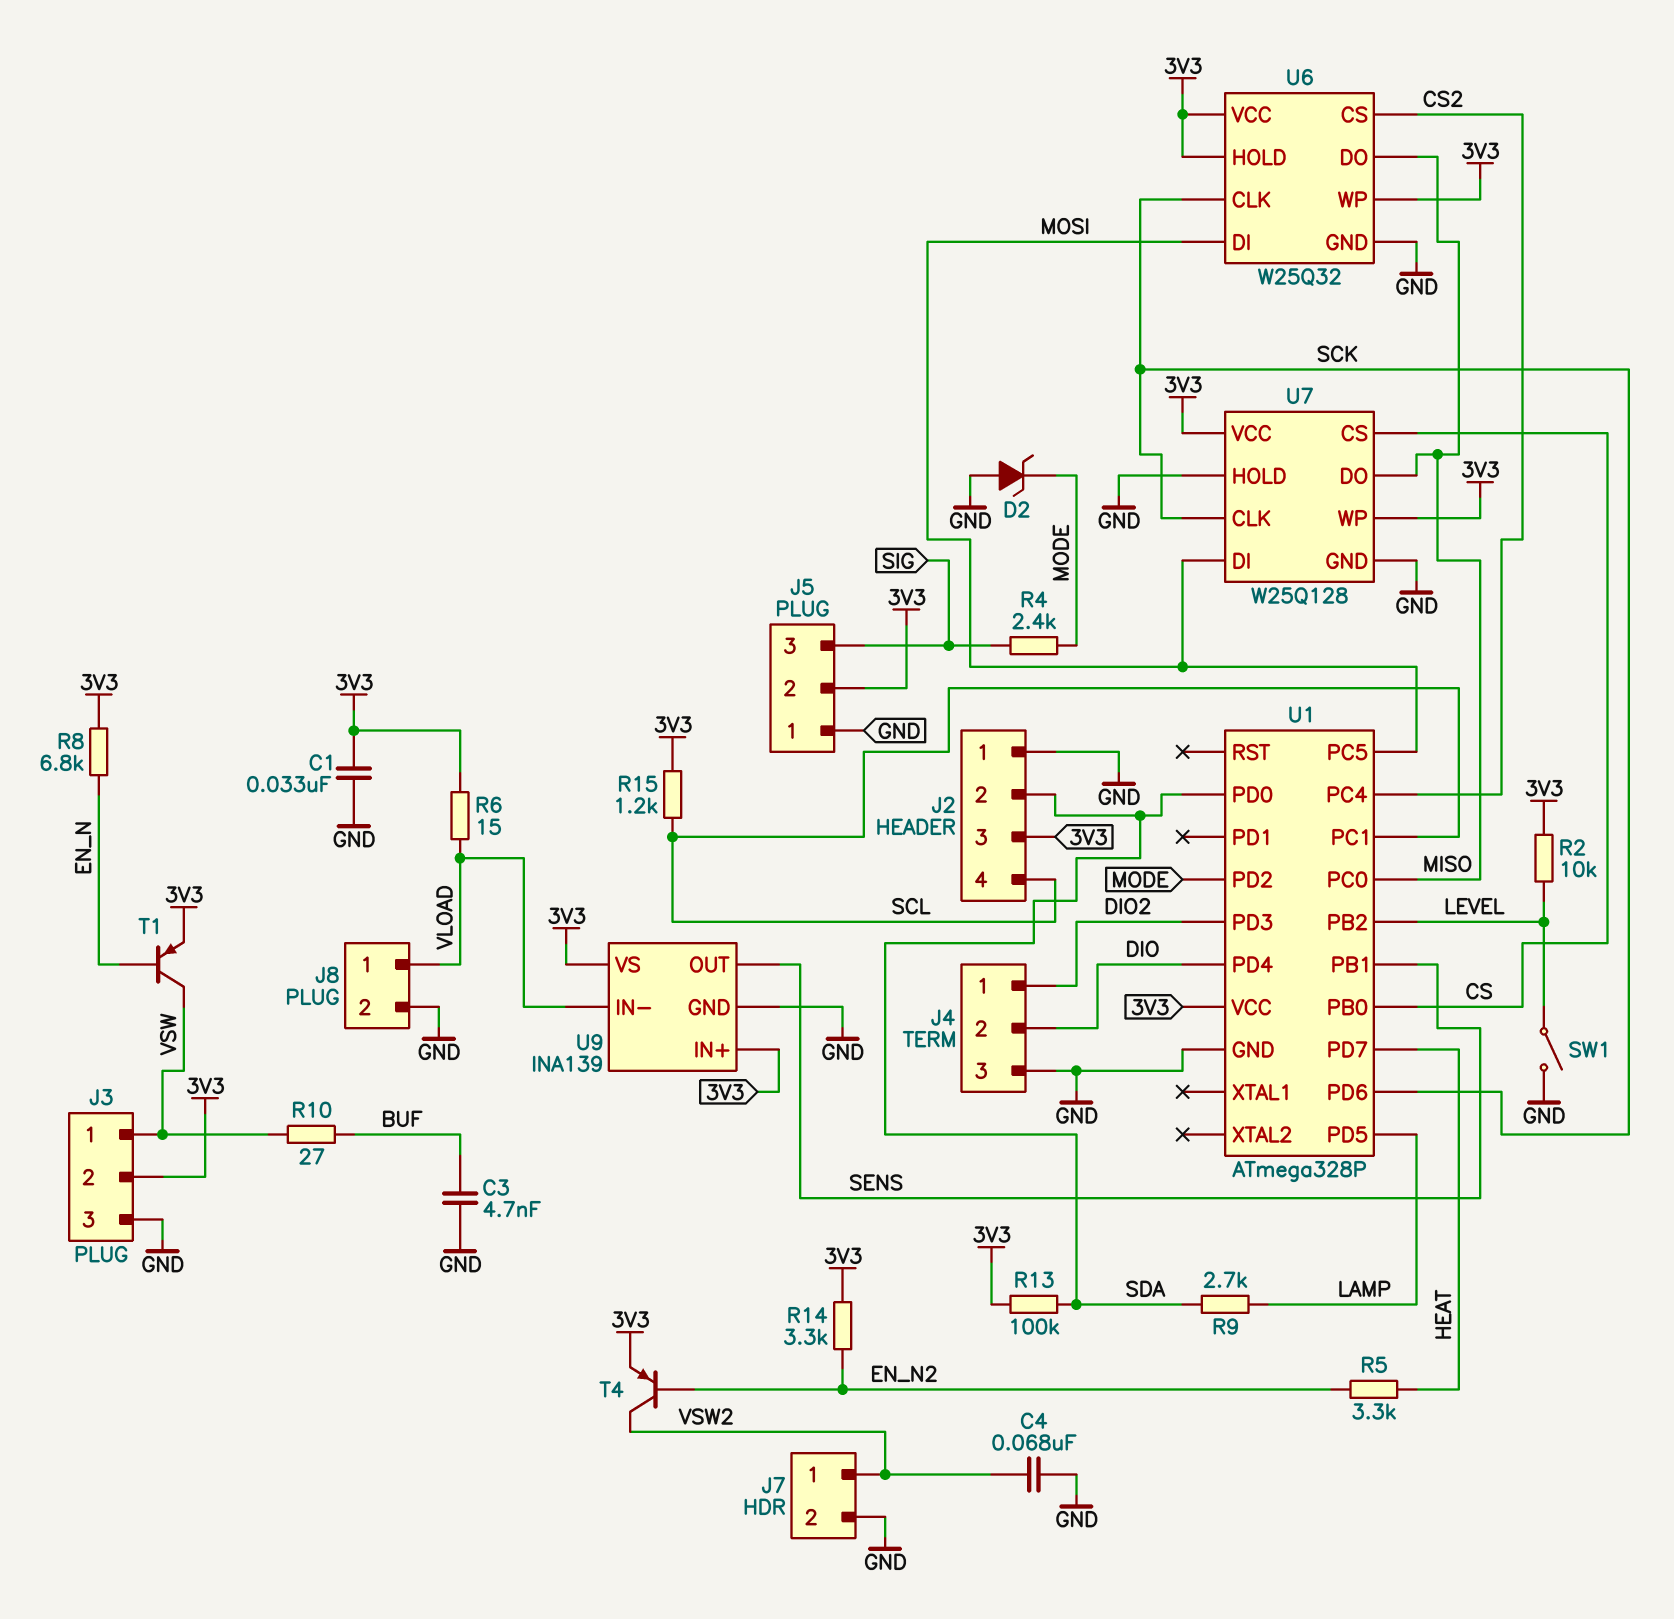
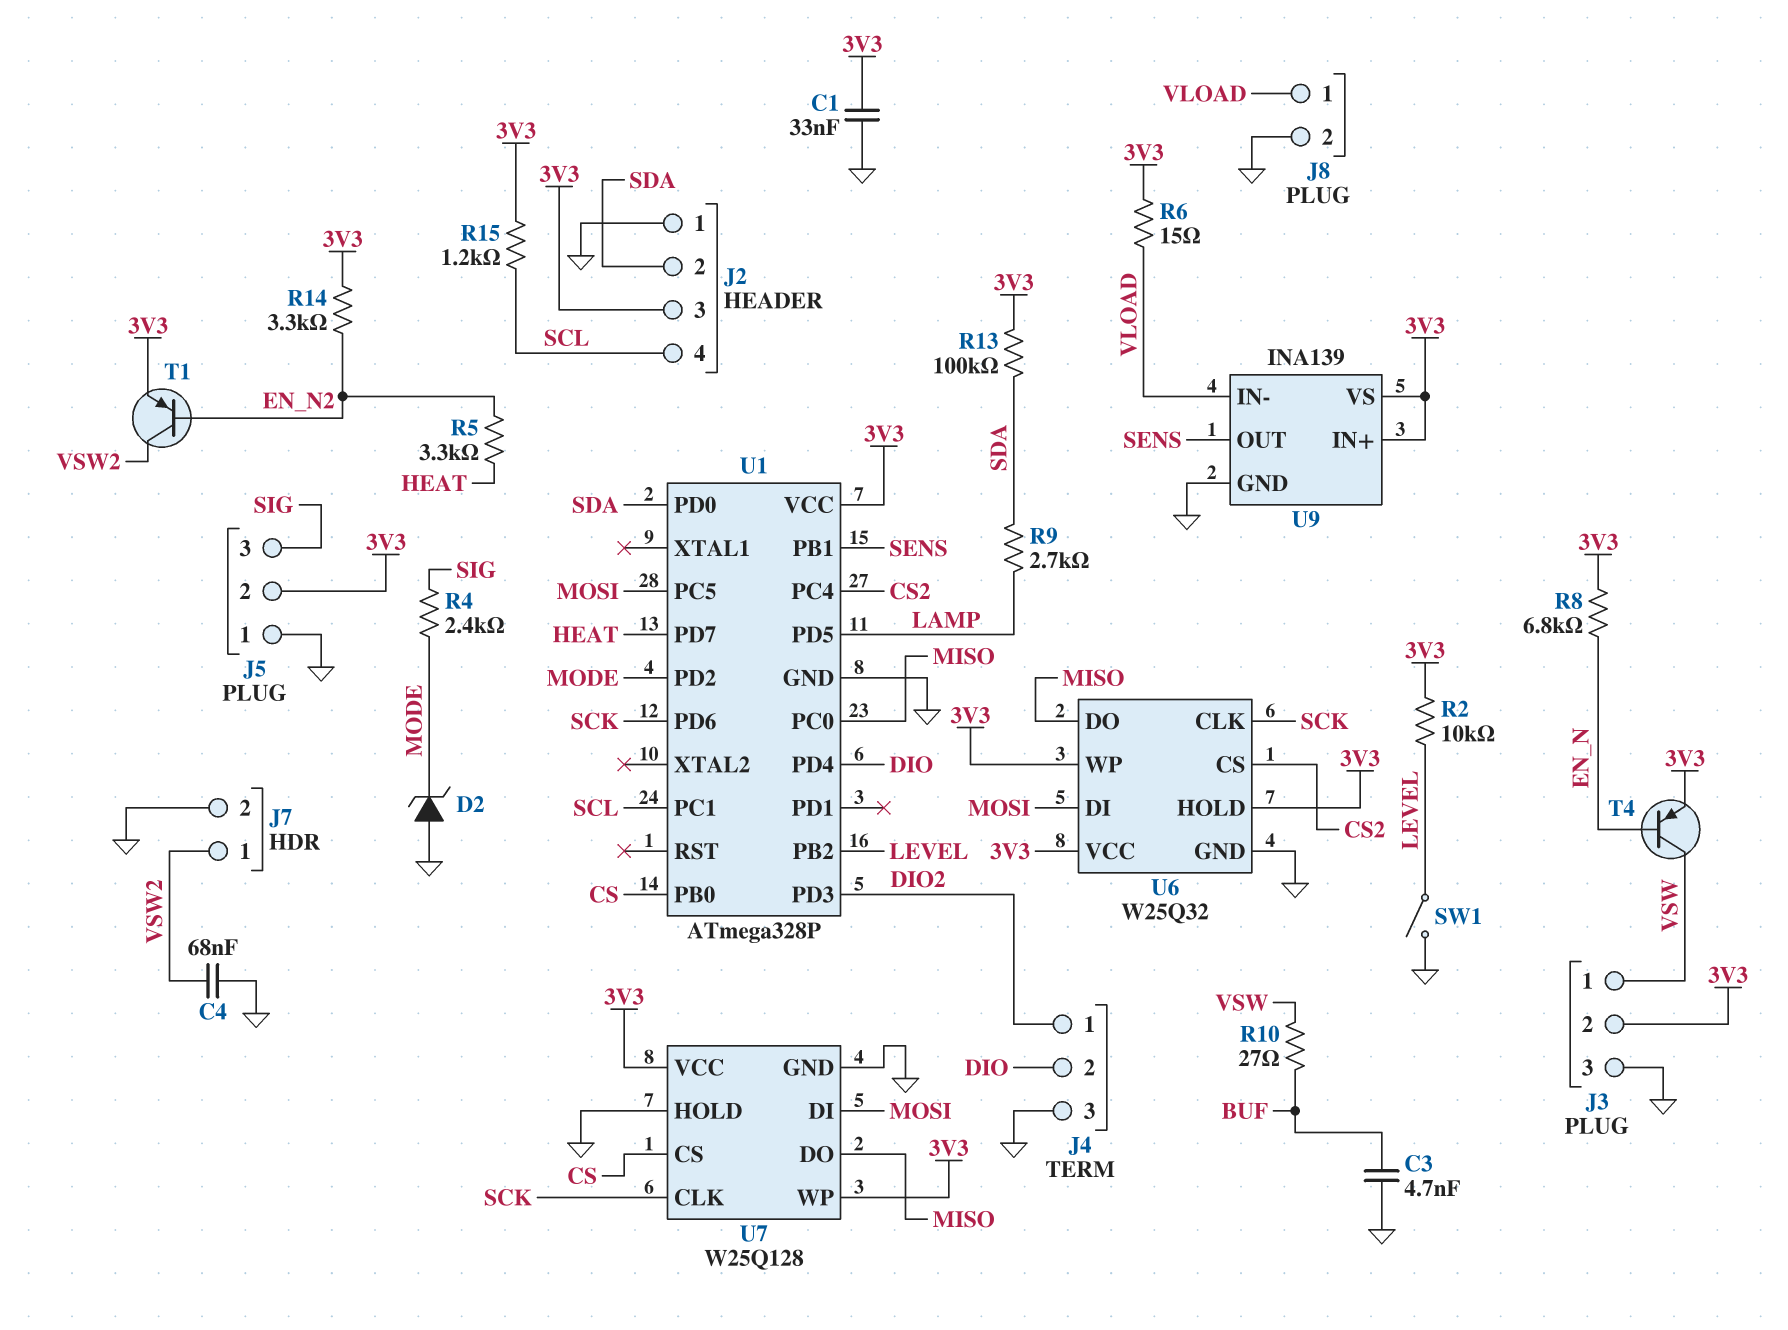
T1: PNP (B EN_N, C VSW, E 3V3) -> PNP (B EN_N2, C VSW2, E 3V3)
T4: PNP (B EN_N2, C VSW2, E 3V3) -> PNP (B EN_N, C VSW, E 3V3)

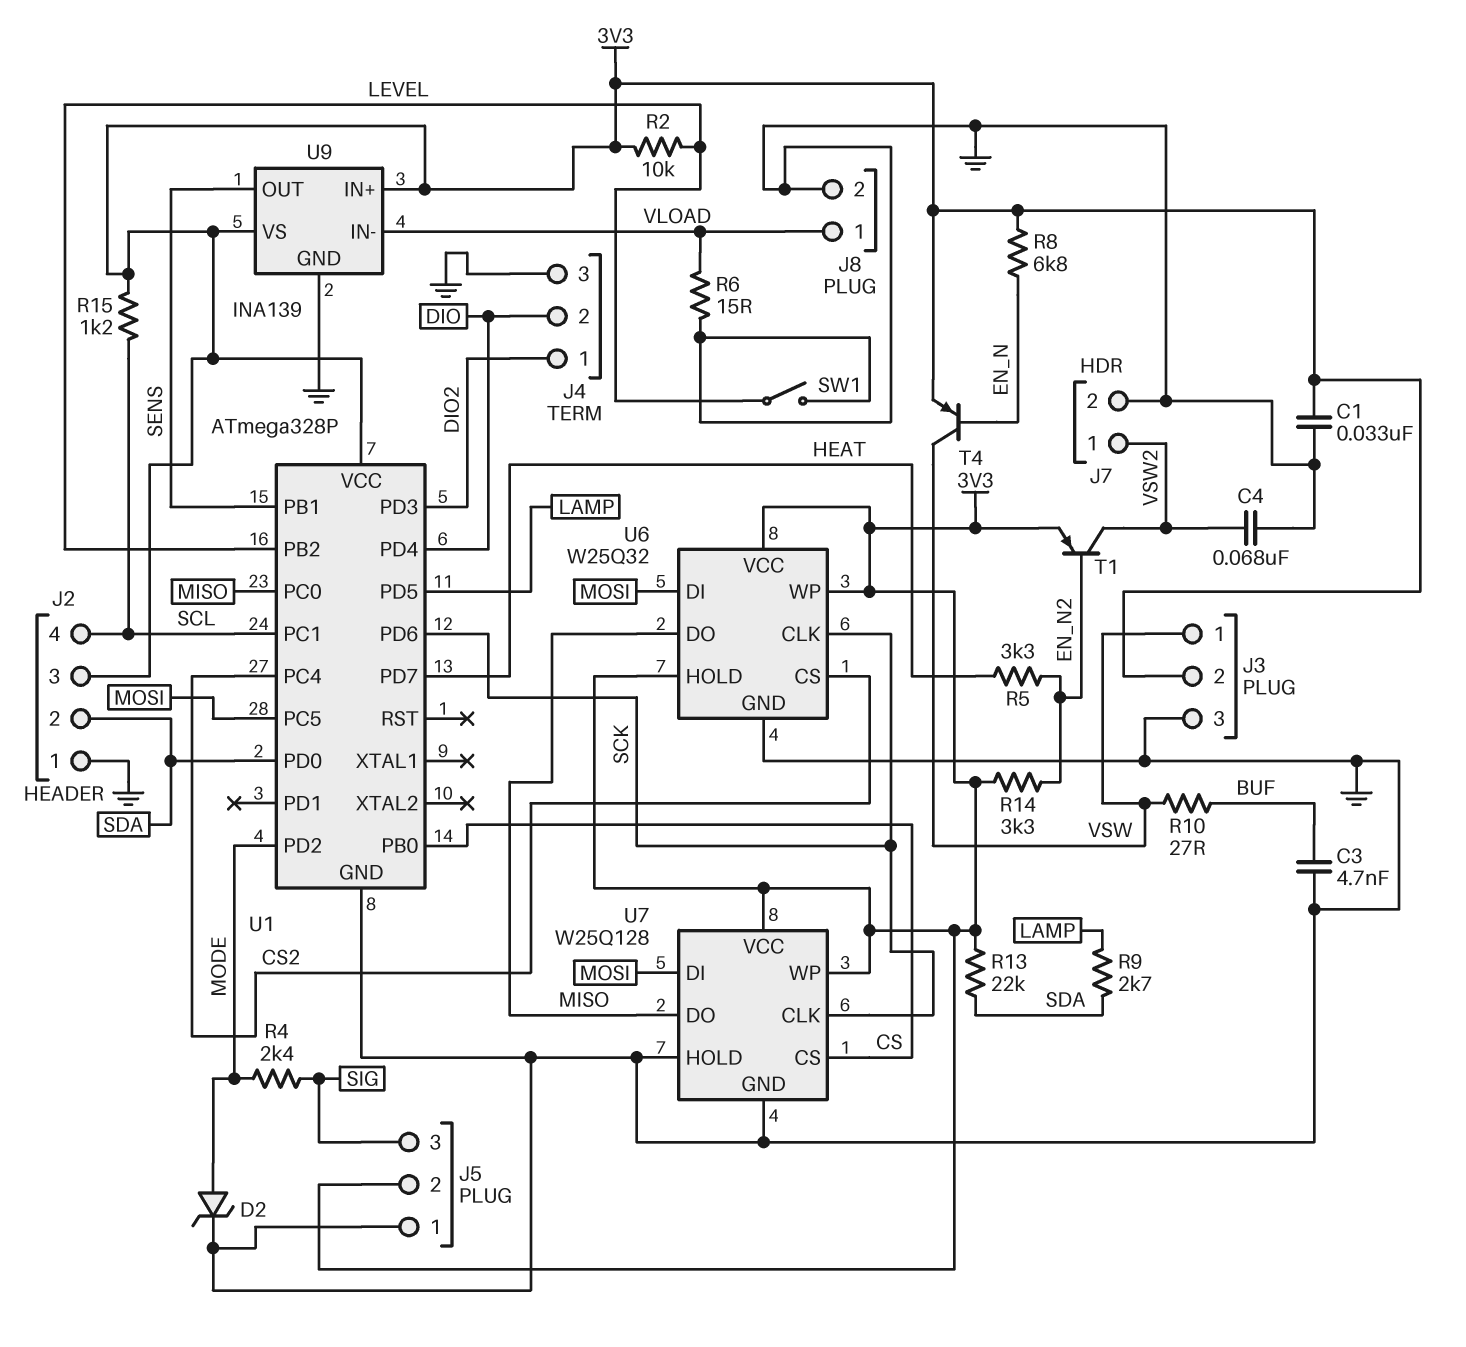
D2: zener (A GND, K MODE) -> zener (A MODE, K GND)
R6: 15 (3V3, VLOAD) -> 15 (GND, VLOAD)
R13: 100k (3V3, SDA) -> 22k (3V3, SDA)

